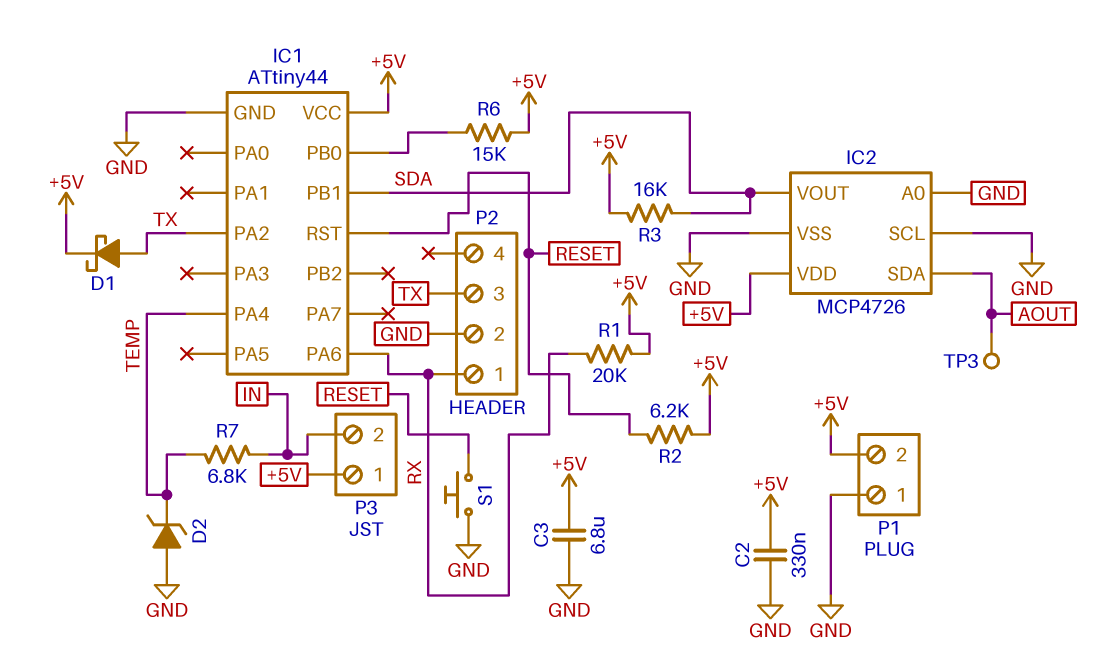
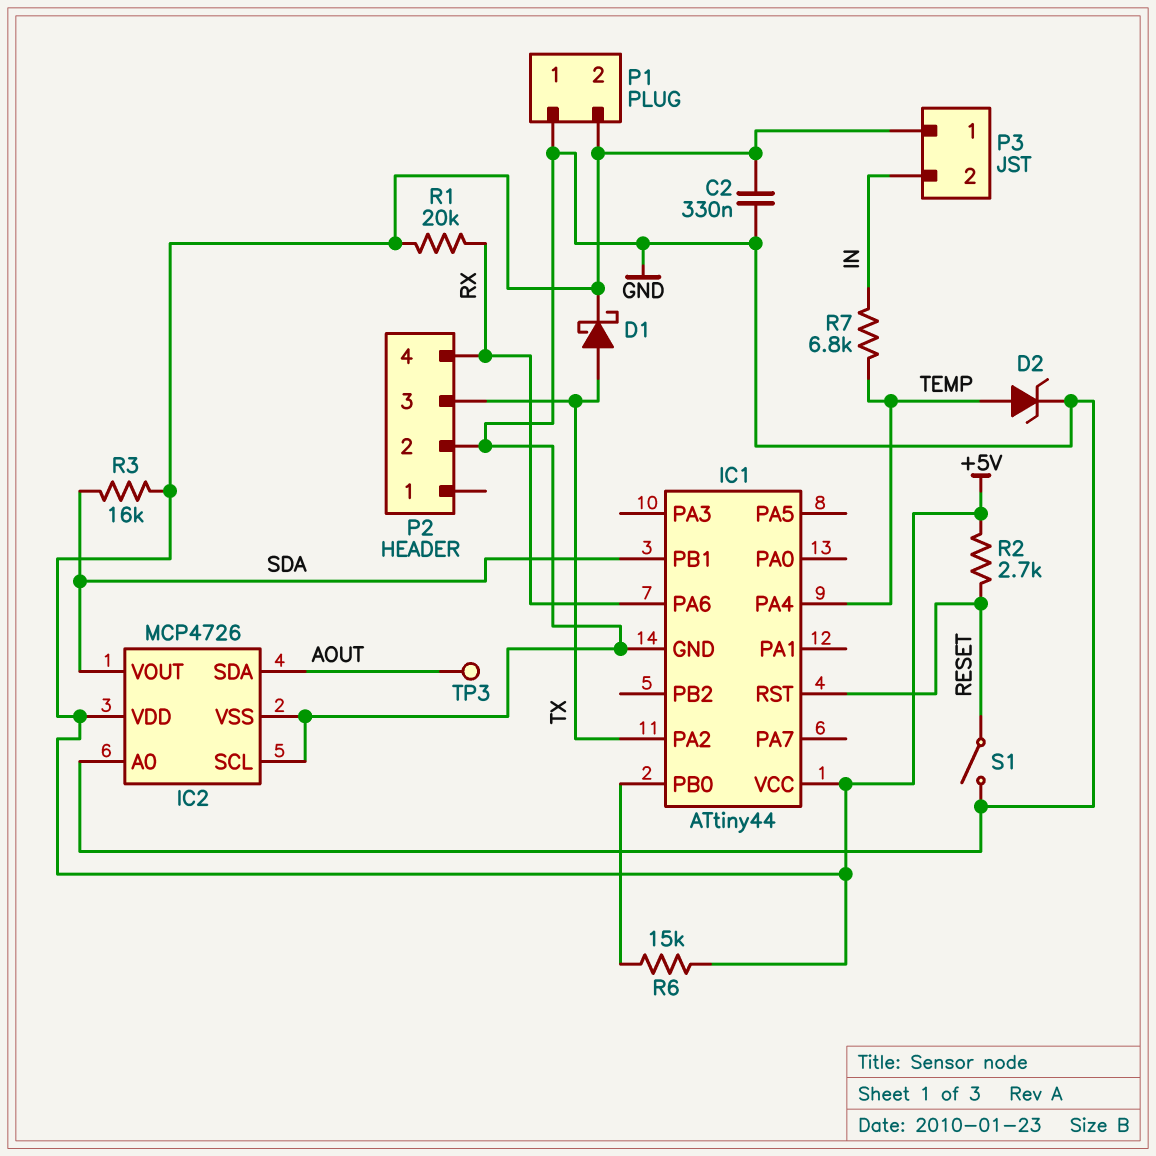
C3: 6.8uF (+5V, GND) -> none
D2: zener (A GND, K TEMP) -> zener (A TEMP, K GND)
P2 pin 1: RX -> none
P2 pin 4: none -> RX
R2: 6.2k (+5V, RESET) -> 2.7k (+5V, RESET)
S1: button (GND, RESET) -> switch (GND, RESET)

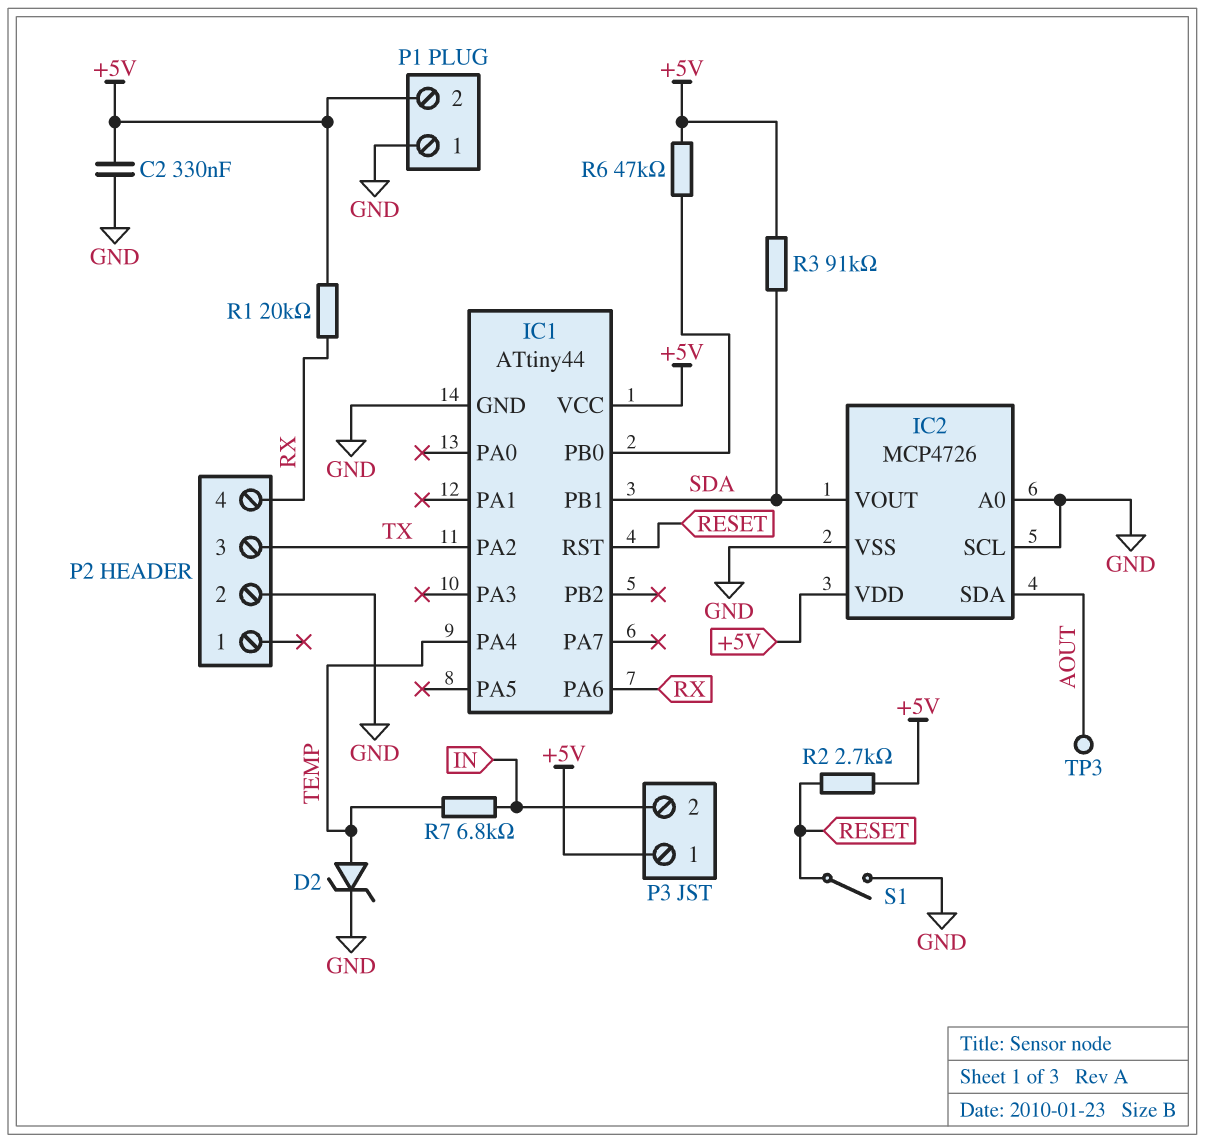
D1: schottky (A TX, K +5V) -> none
R3: 16k (+5V, SDA) -> 91k (+5V, SDA)
R6: 15k (+5V, IC1/PB0) -> 47k (+5V, IC1/PB0)

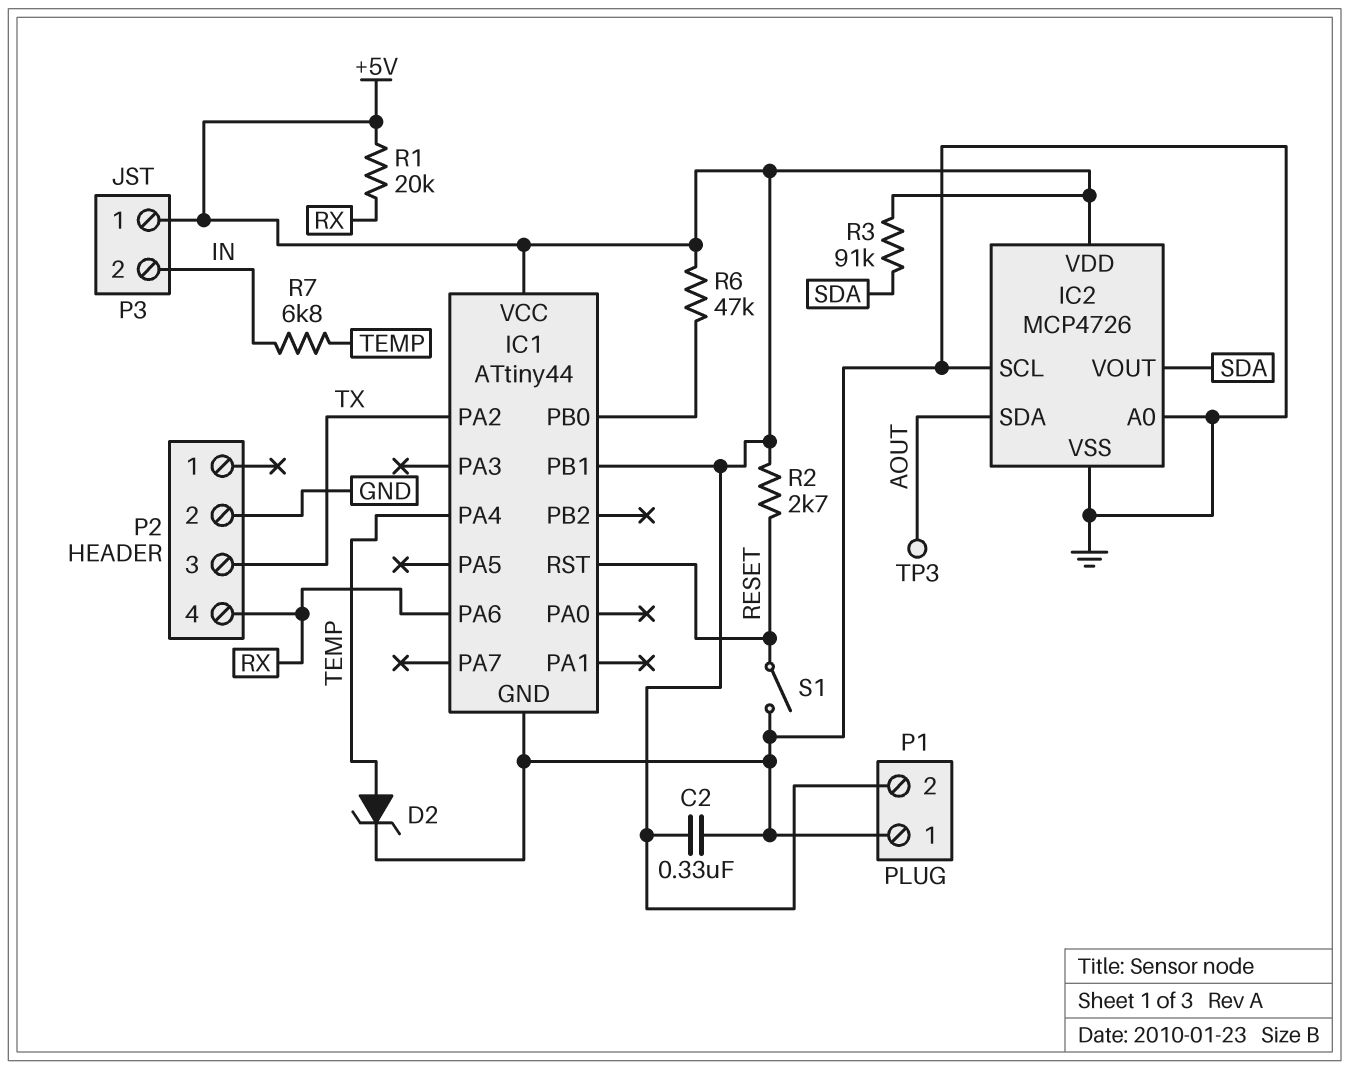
IC1 pin PB1: SDA -> +5V

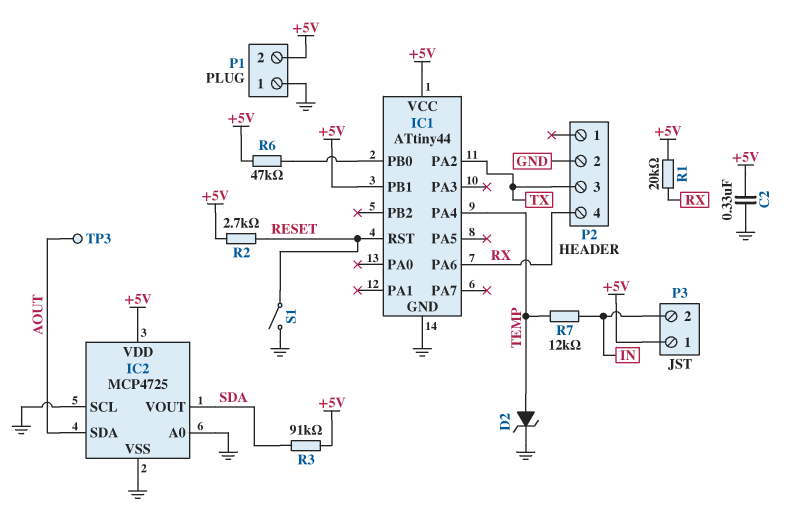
IC2: MCP4726 -> MCP4725
R7: 6.8k (IN, TEMP) -> 12k (IN, TEMP)

